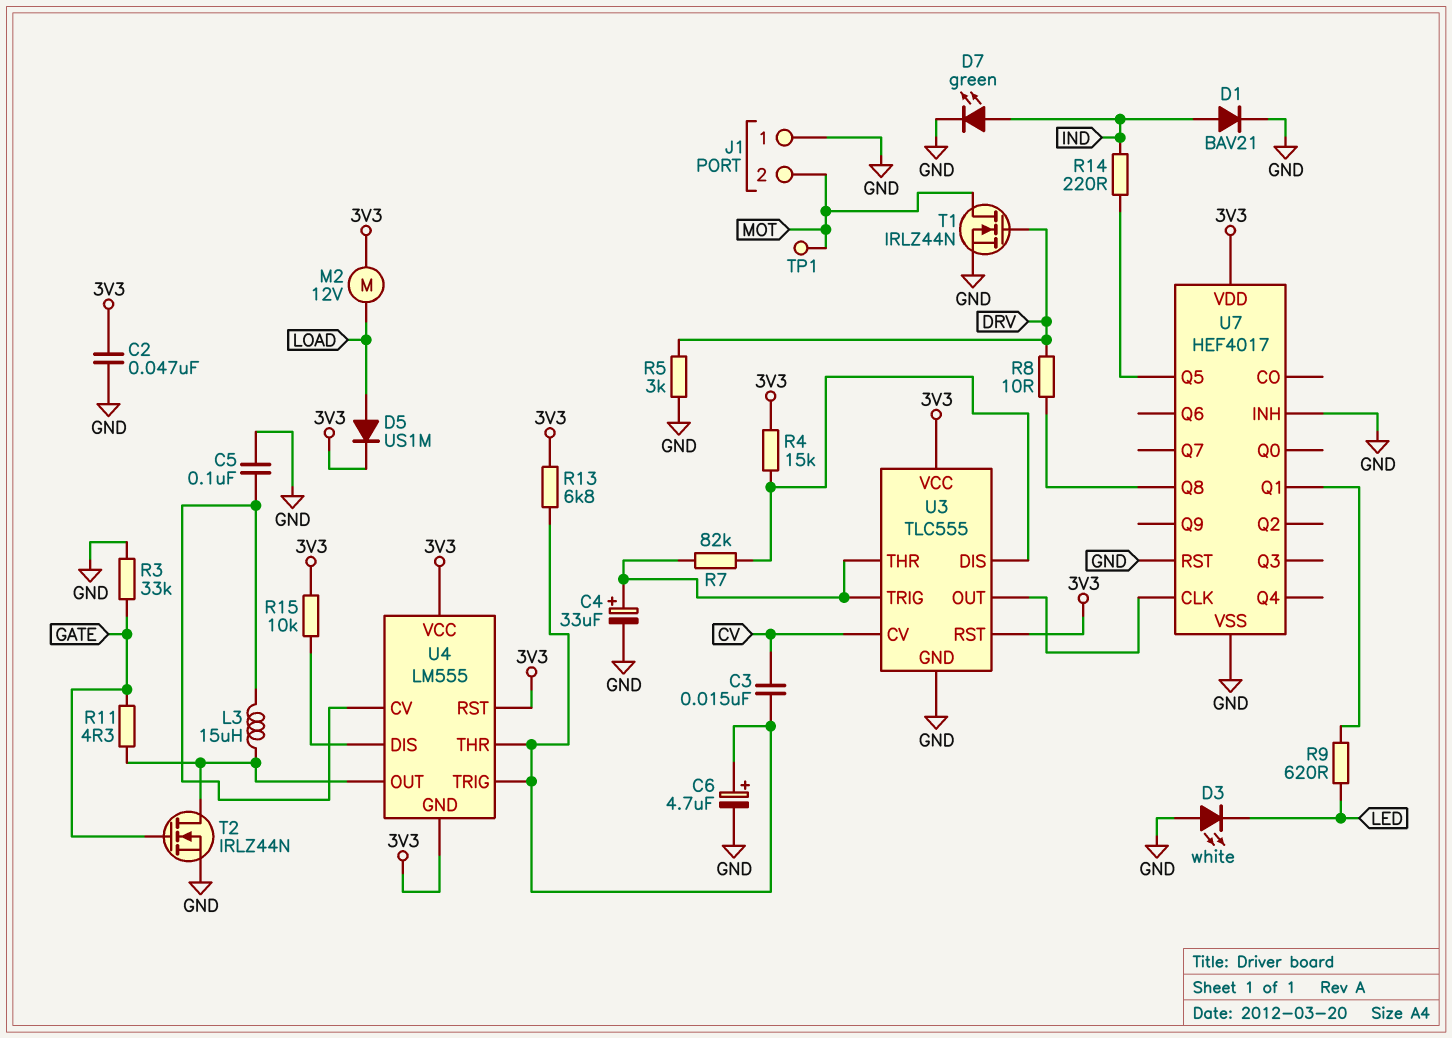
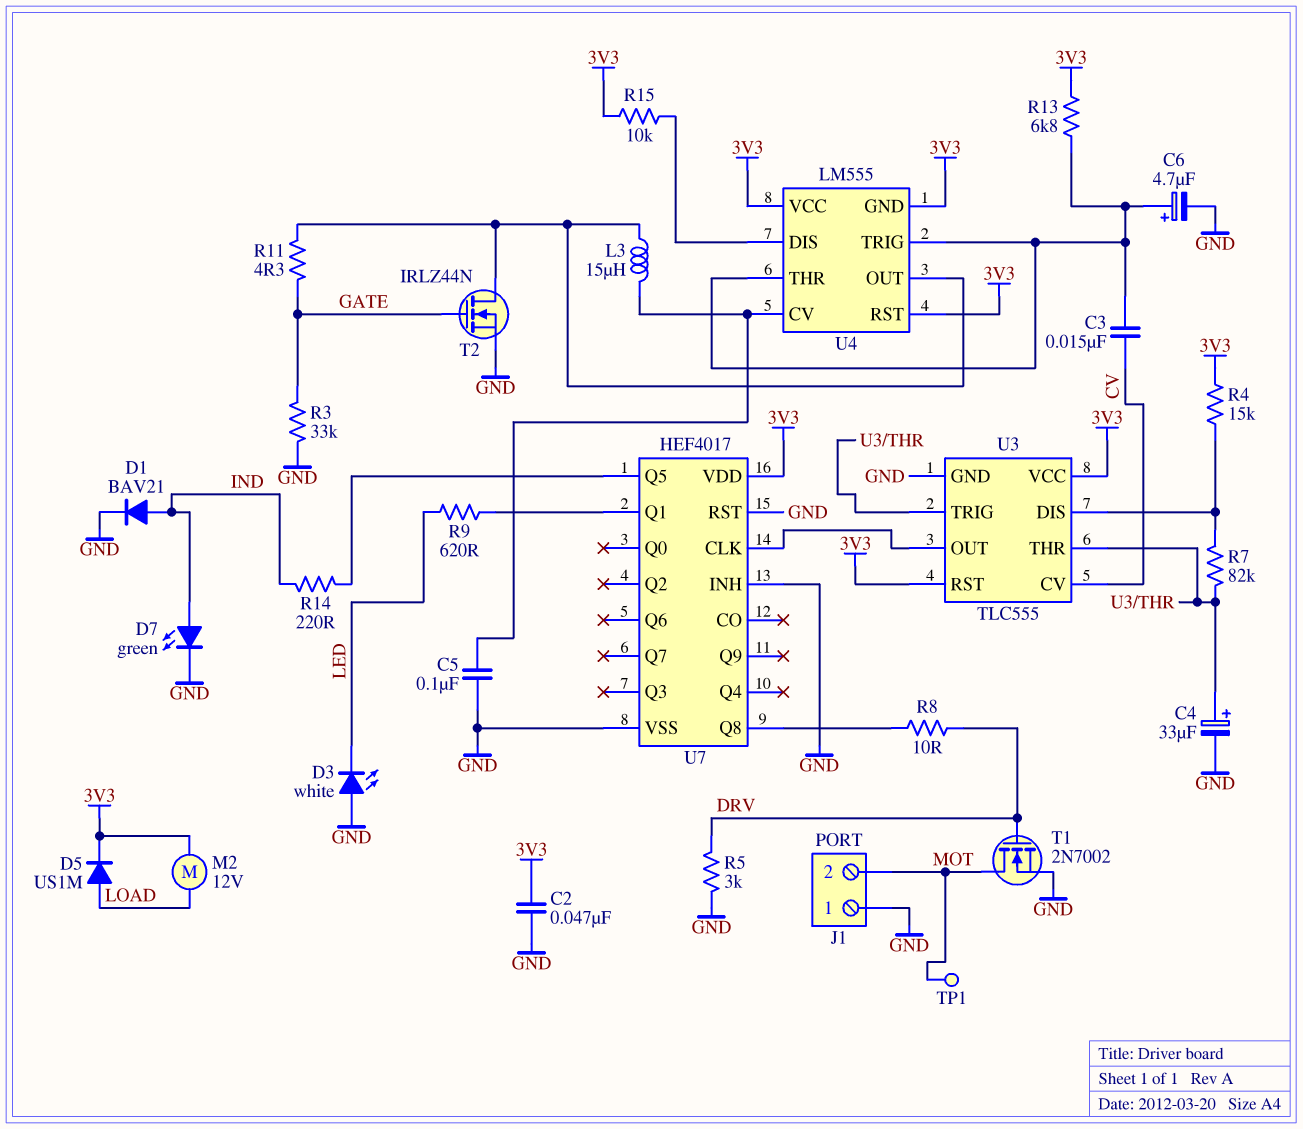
T1: NMOS IRLZ44N (G DRV, D MOT, S GND) -> NMOS 2N7002 (G DRV, D MOT, S GND)

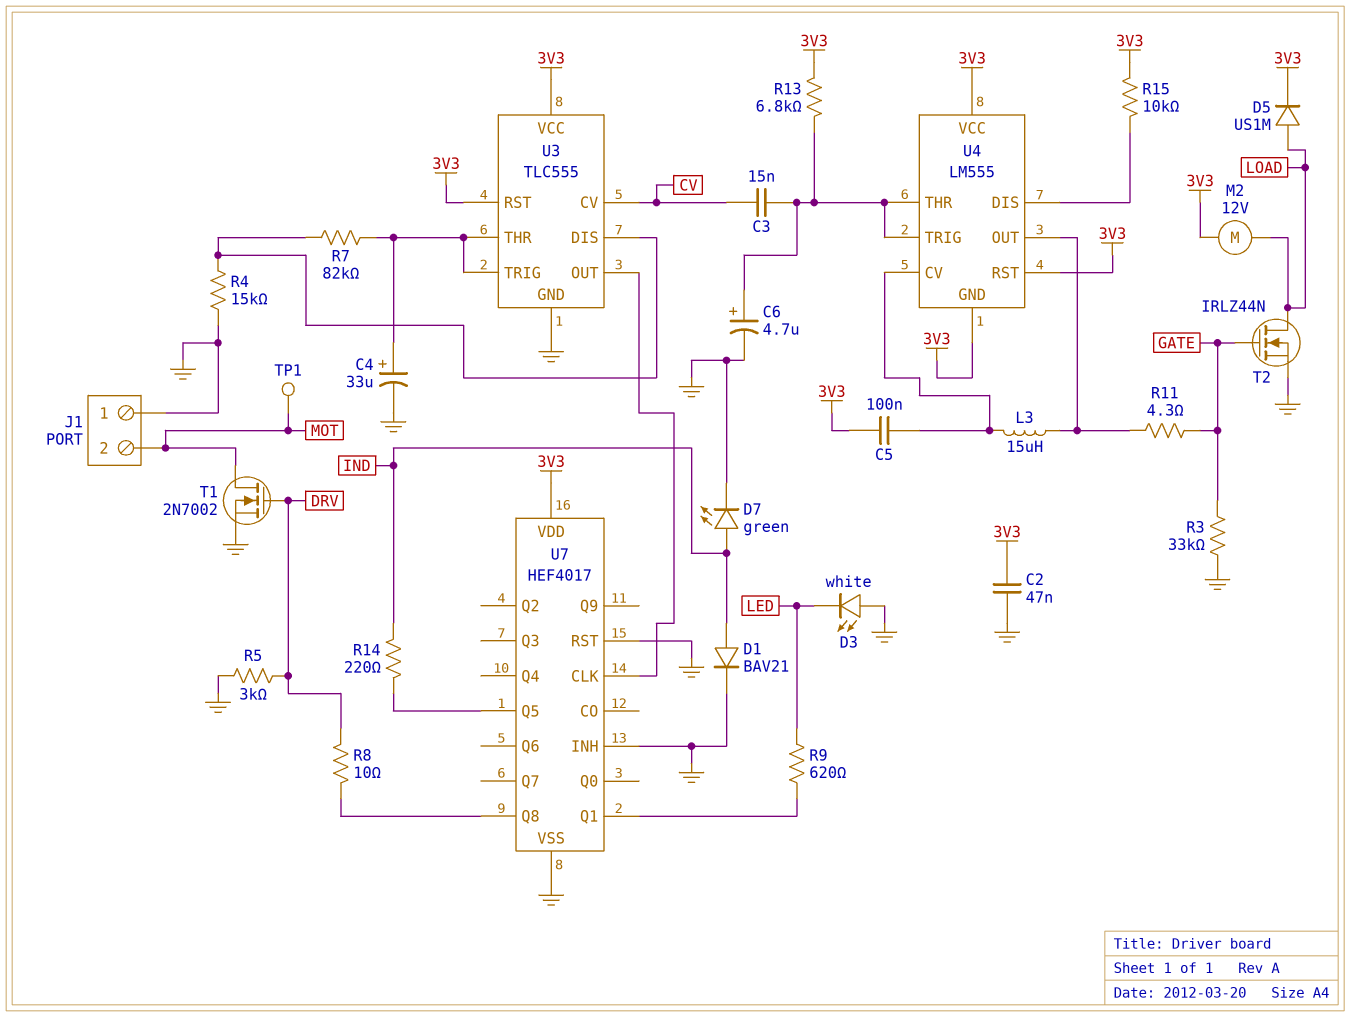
C5: 100nF (GND, U4/CV) -> 100nF (3V3, U4/CV)
R4: 15k (3V3, U3/DIS) -> 15k (GND, U3/DIS)
T2: NMOS IRLZ44N (G GATE, D U4/OUT, S GND) -> NMOS IRLZ44N (G GATE, D LOAD, S GND)

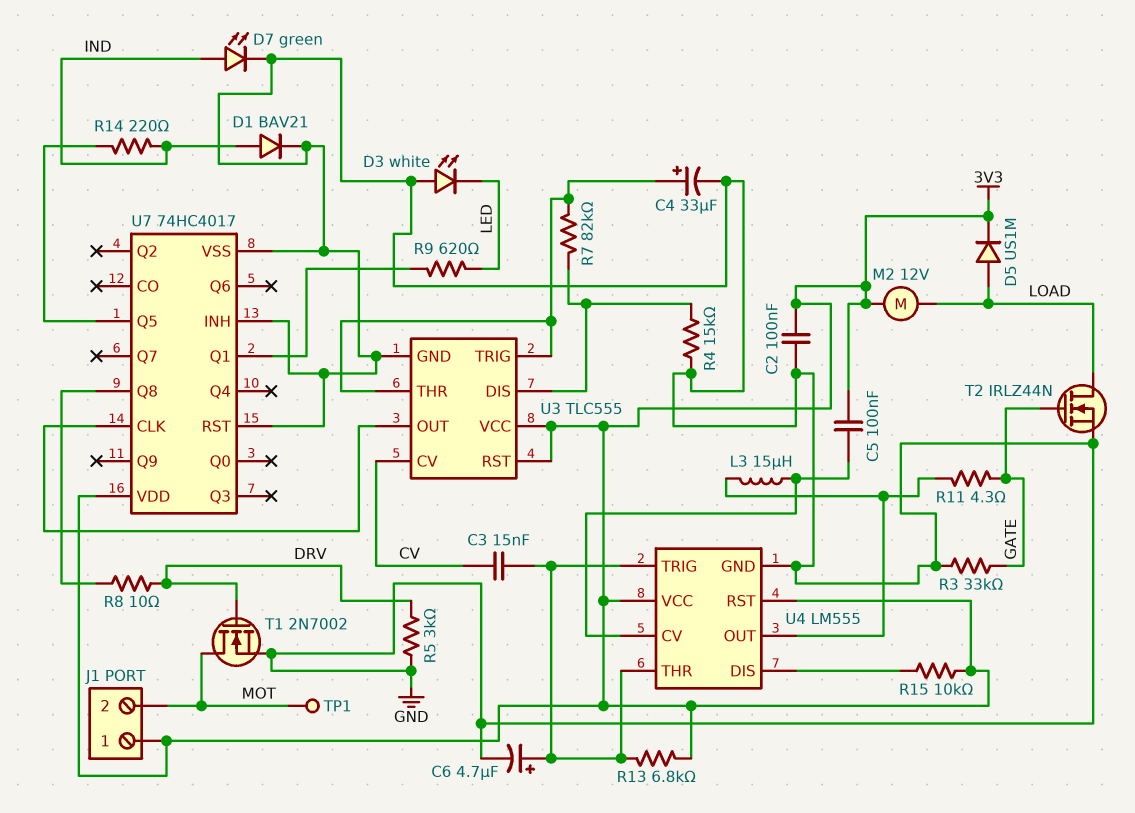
C2: 47nF (3V3, GND) -> 100nF (3V3, GND)
J1 pin 1: GND -> 3V3
U4 pin GND: 3V3 -> GND
U7: HEF4017 -> 74HC4017

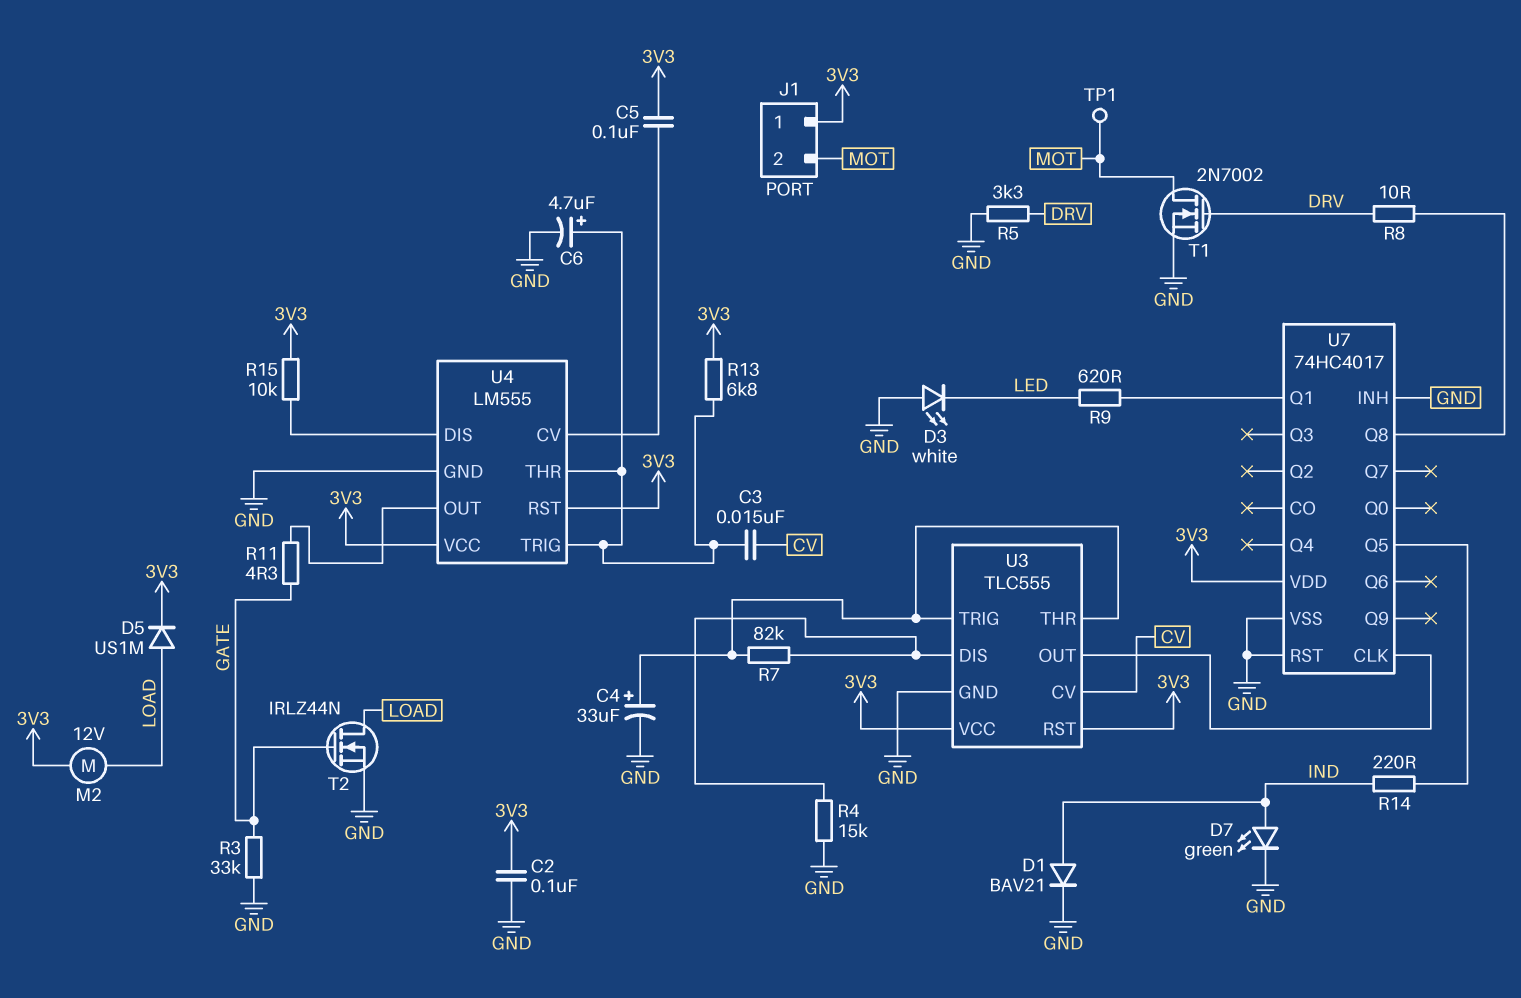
L3: 15uH (U4/CV, U4/OUT) -> none
R5: 3k (DRV, GND) -> 3.3k (DRV, GND)

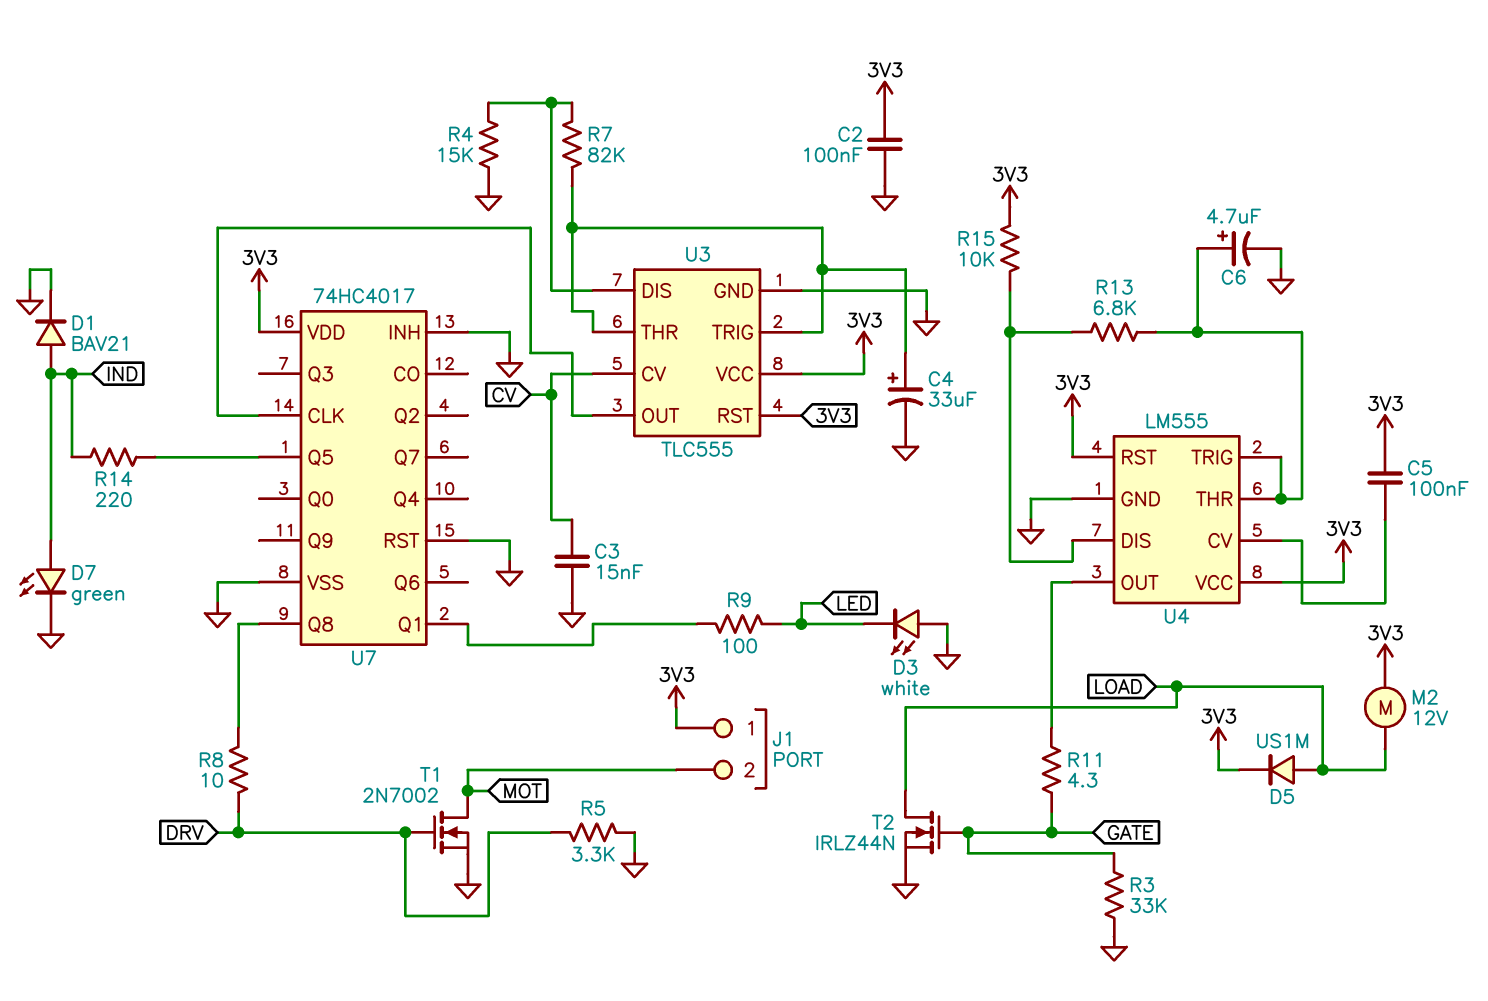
C3: 15nF (CV, U4/THR) -> 15nF (CV, GND)
R9: 620 (LED, U7/Q1) -> 100 (LED, U7/Q1)
R13: 6.8k (3V3, U4/THR) -> 6.8k (U4/DIS, U4/THR)
TP1: test point (MOT) -> none

